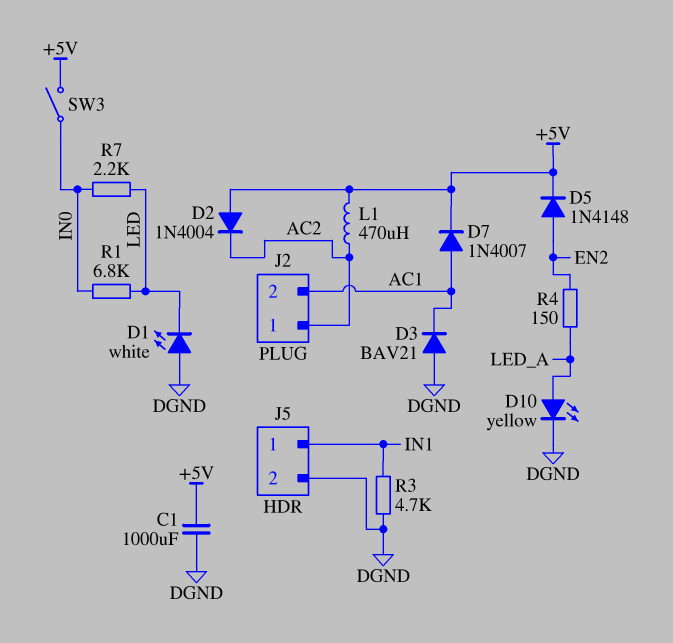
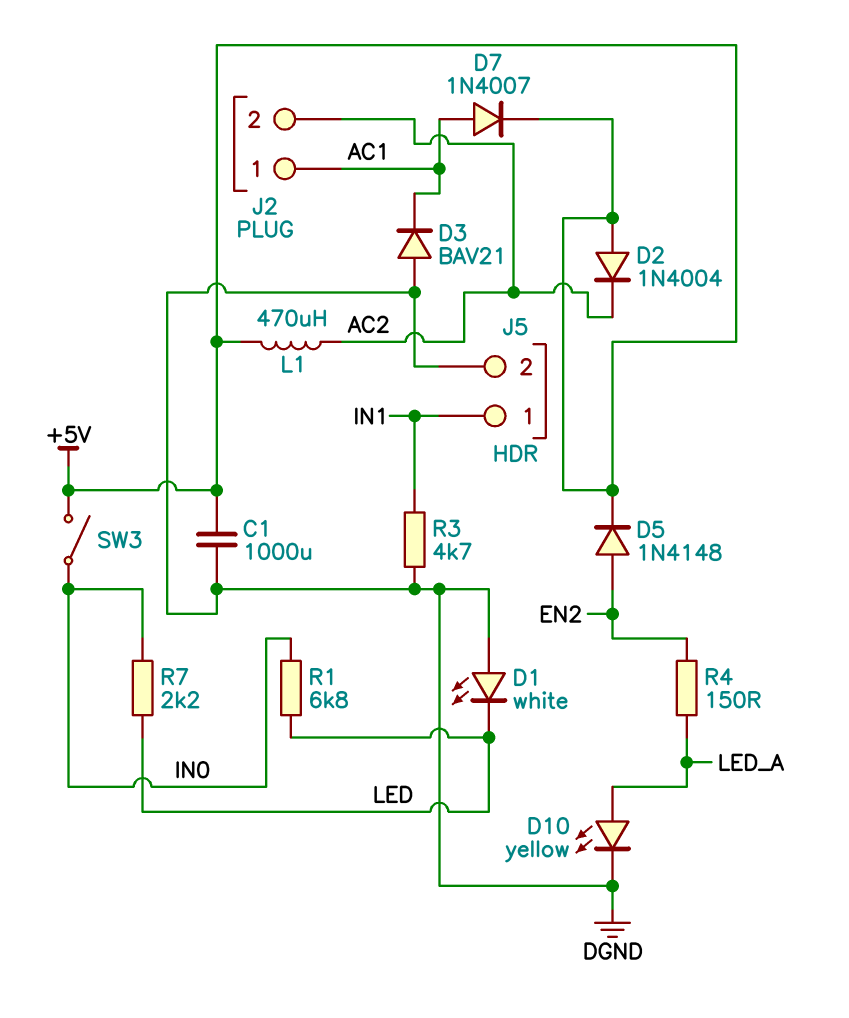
J2 pin 1: AC2 -> AC1
J2 pin 2: AC1 -> AC2

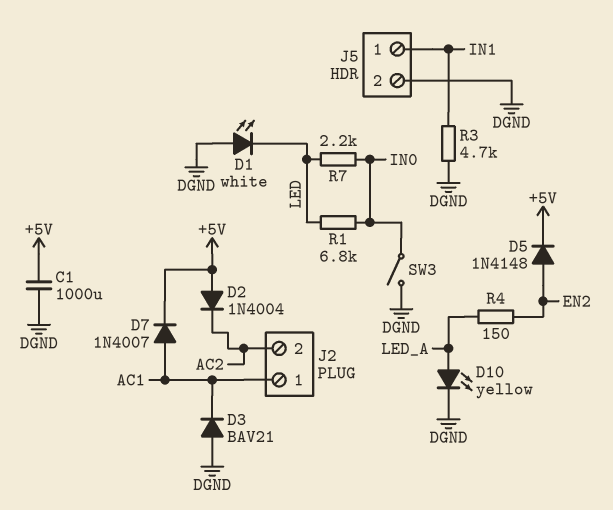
L1: 470uH (+5V, AC2) -> none
SW3: switch (+5V, IN0) -> switch (DGND, IN0)

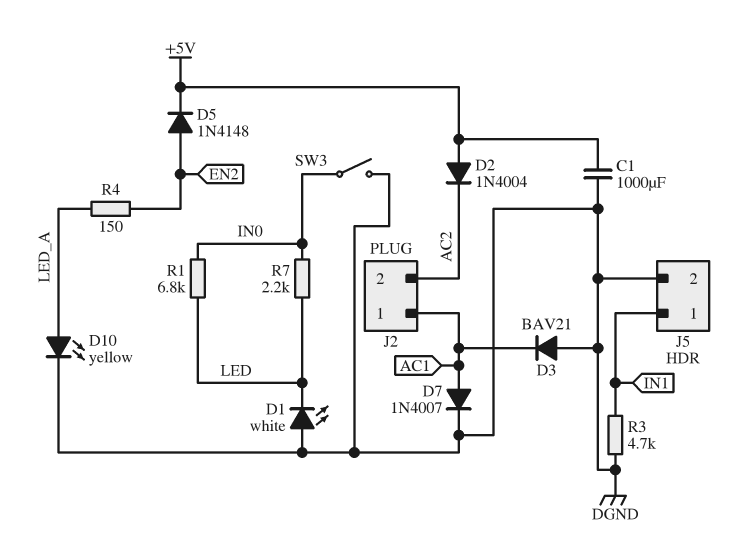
D7: diode 1N4007 (A AC1, K +5V) -> diode 1N4007 (A AC1, K DGND)

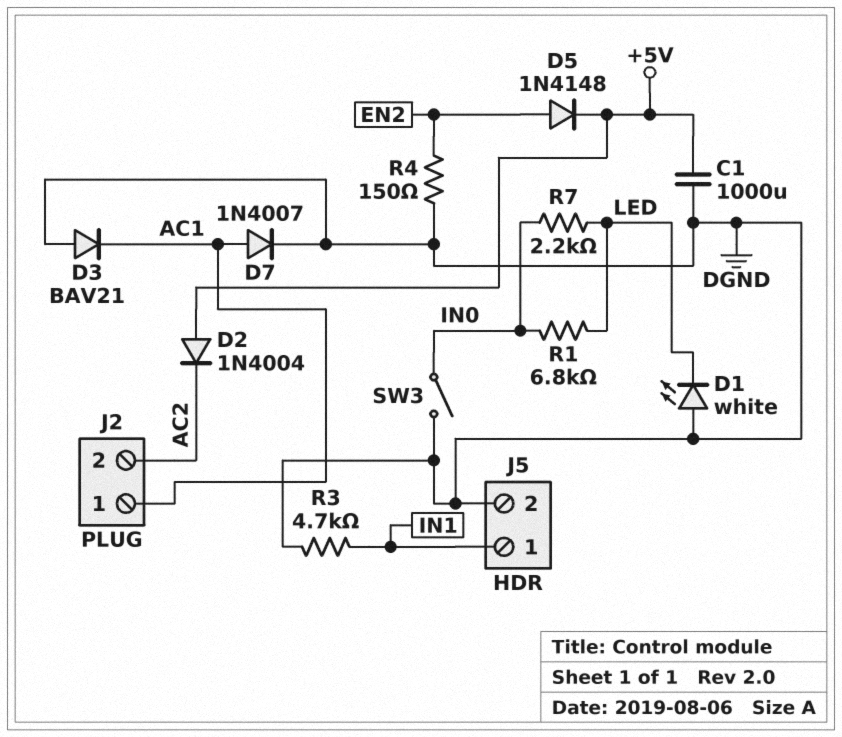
D10: LED yellow (A LED_A, K DGND) -> none
R4: 150 (EN2, LED_A) -> 150 (DGND, EN2)

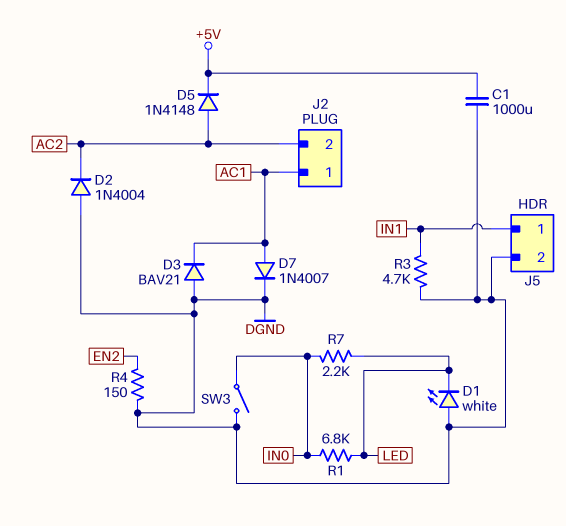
D2: diode 1N4004 (A +5V, K AC2) -> diode 1N4004 (A DGND, K AC2)
D5: diode 1N4148 (A EN2, K +5V) -> diode 1N4148 (A AC2, K +5V)

